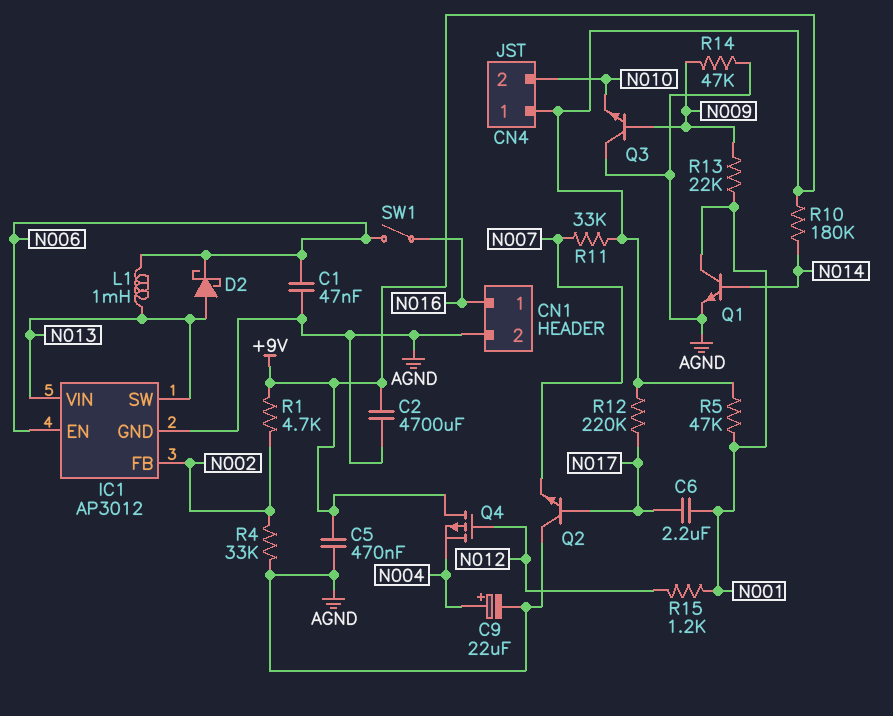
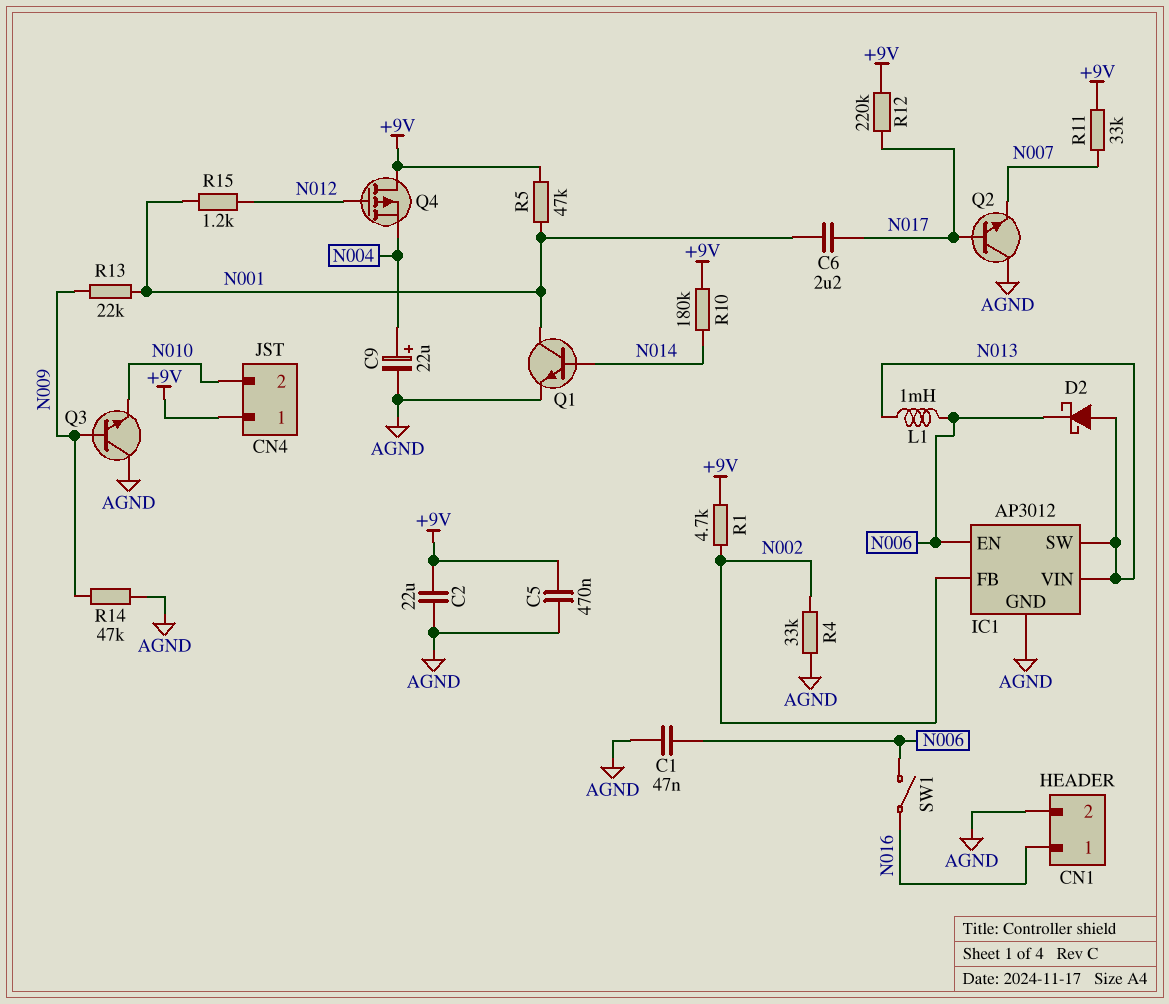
C2: 4700uF (+9V, AGND) -> 22uF (+9V, AGND)

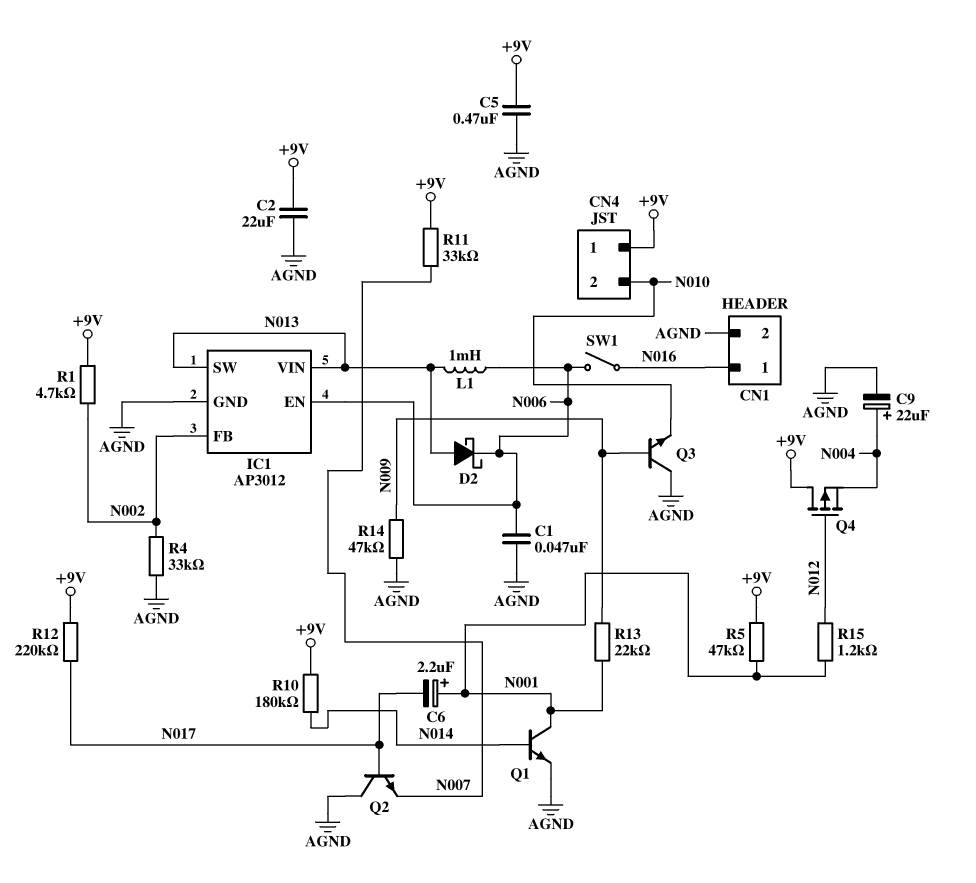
C6: 2.2uF (N001, N017) -> 2.2uF (plus N001, minus N017)

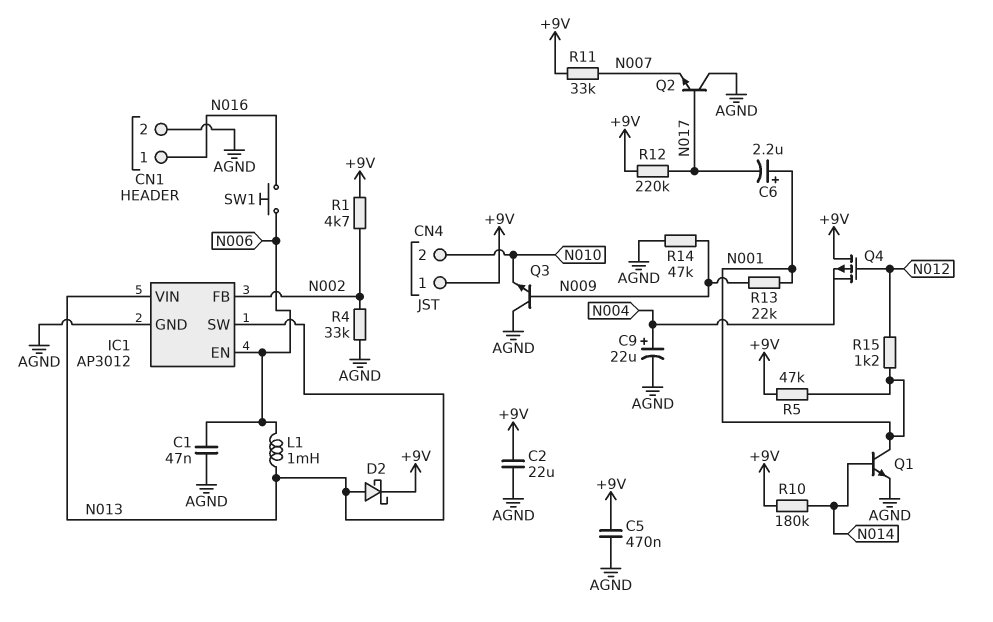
D2: schottky (A N013, K N006) -> schottky (A N013, K +9V)
SW1: switch (N006, N016) -> button (N006, N016)

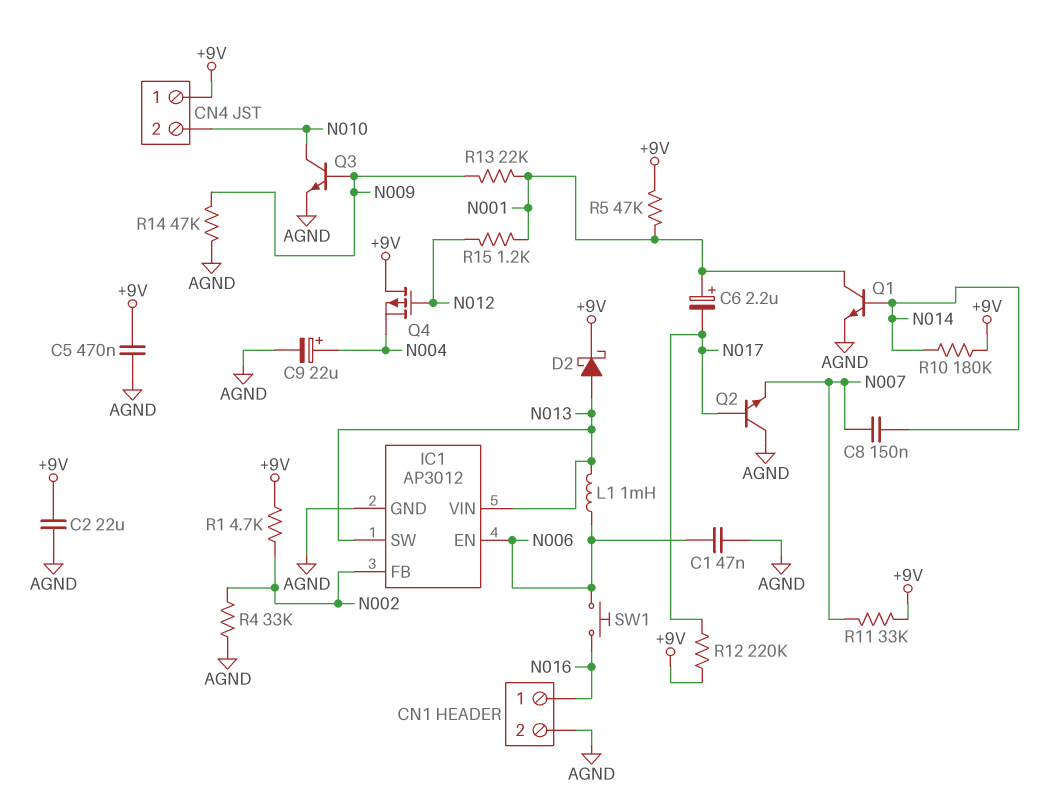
C8: none -> 150nF (N007, N014)
Q3: NPN (B N009, C AGND, E N010) -> NPN (B N009, C N010, E AGND)

